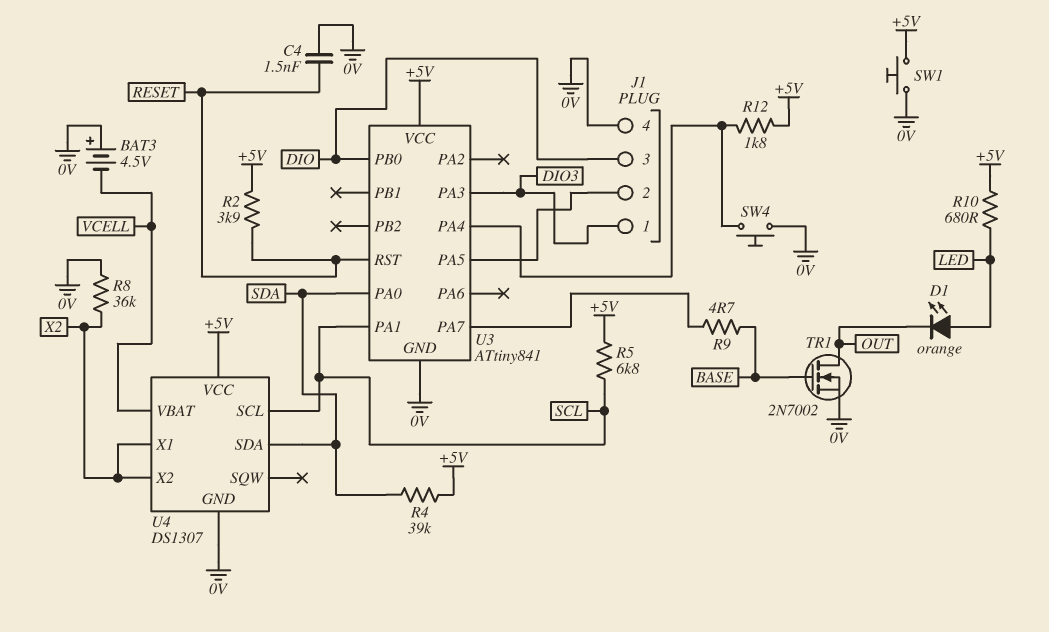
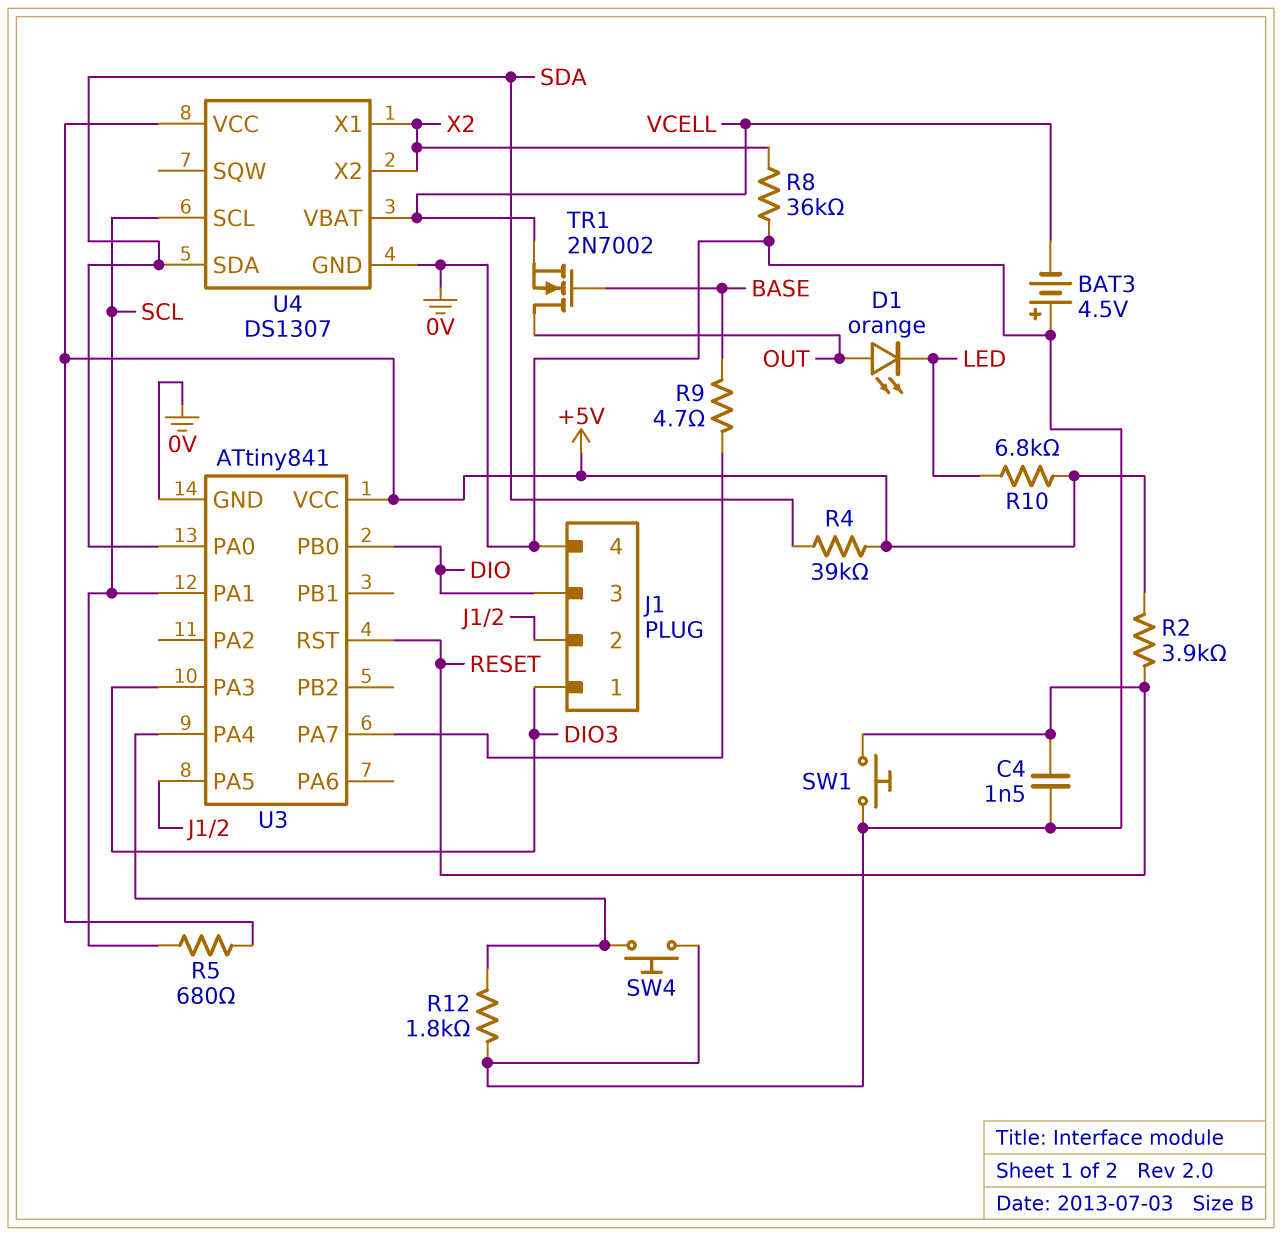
D1: LED orange (A LED, K OUT) -> LED orange (A OUT, K LED)
R5: 6.8k (+5V, SCL) -> 680 (+5V, SCL)
R10: 680 (+5V, LED) -> 6.8k (+5V, LED)
R12: 1.8k (+5V, U3/PA4) -> 1.8k (0V, U3/PA4)
SW1: button (+5V, 0V) -> button (0V, RESET)
TR1: NMOS 2N7002 (G BASE, D OUT, S 0V) -> NMOS 2N7002 (G BASE, D OUT, S VCELL)

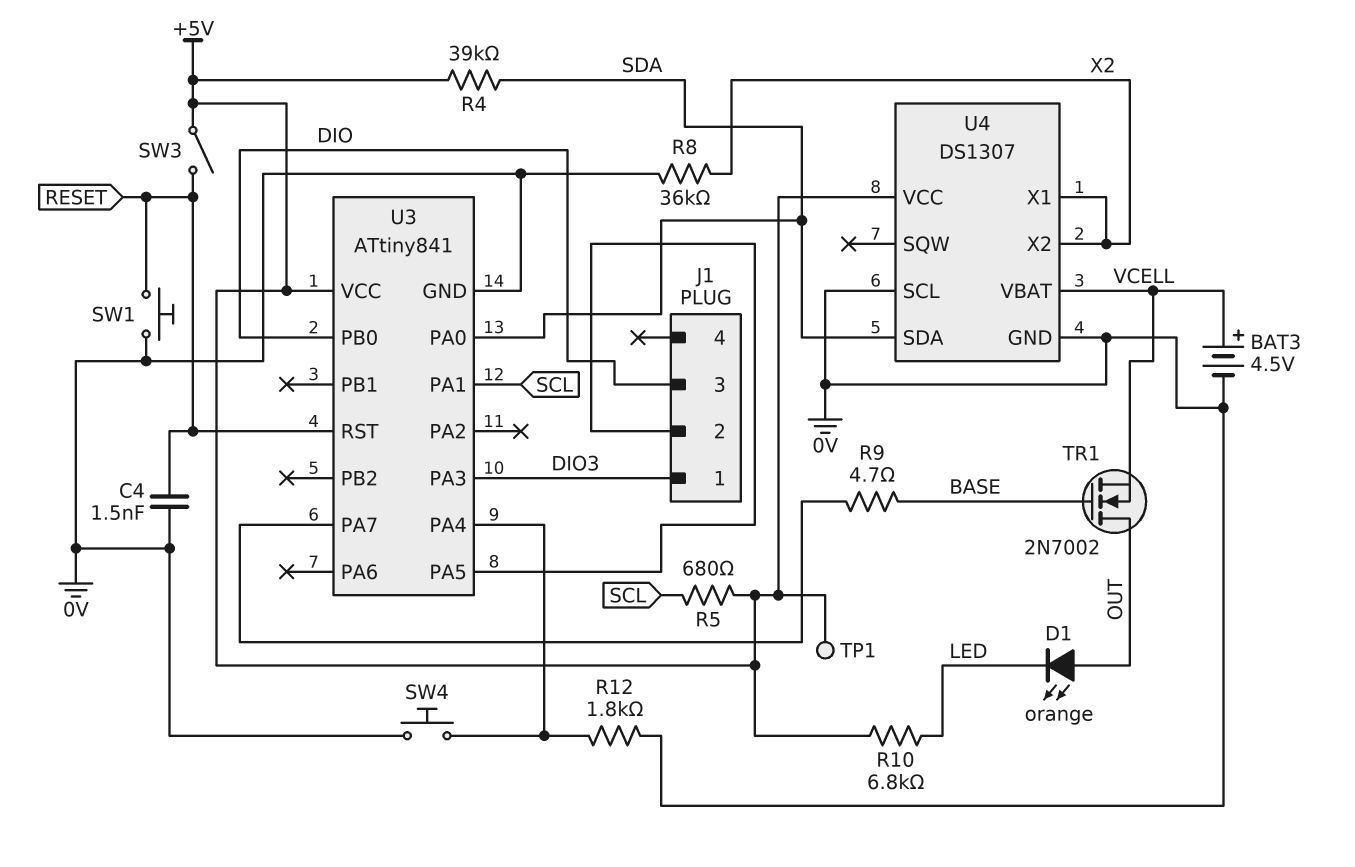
BAT3: 4.5V (plus 0V, minus VCELL) -> 4.5V (plus VCELL, minus 0V)
J1 pin 4: 0V -> none
R2: 3.9k (+5V, RESET) -> none
SW3: none -> switch (+5V, RESET)
TP1: none -> test point (+5V)
U4 pin SCL: SCL -> 0V

